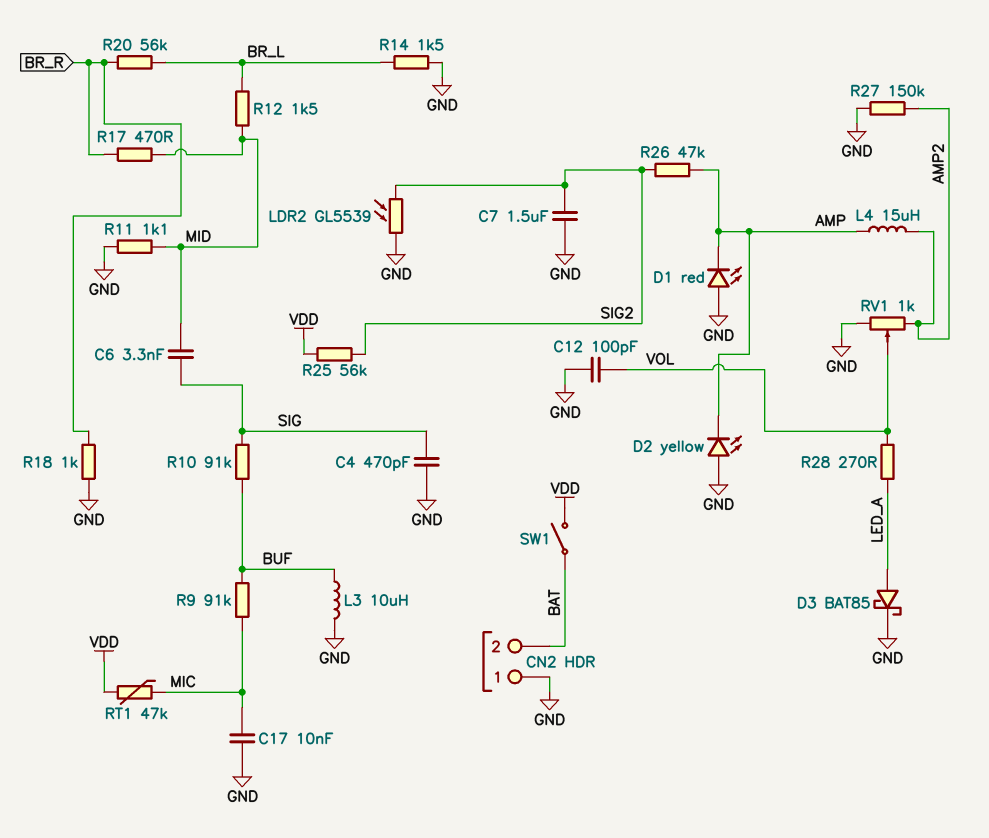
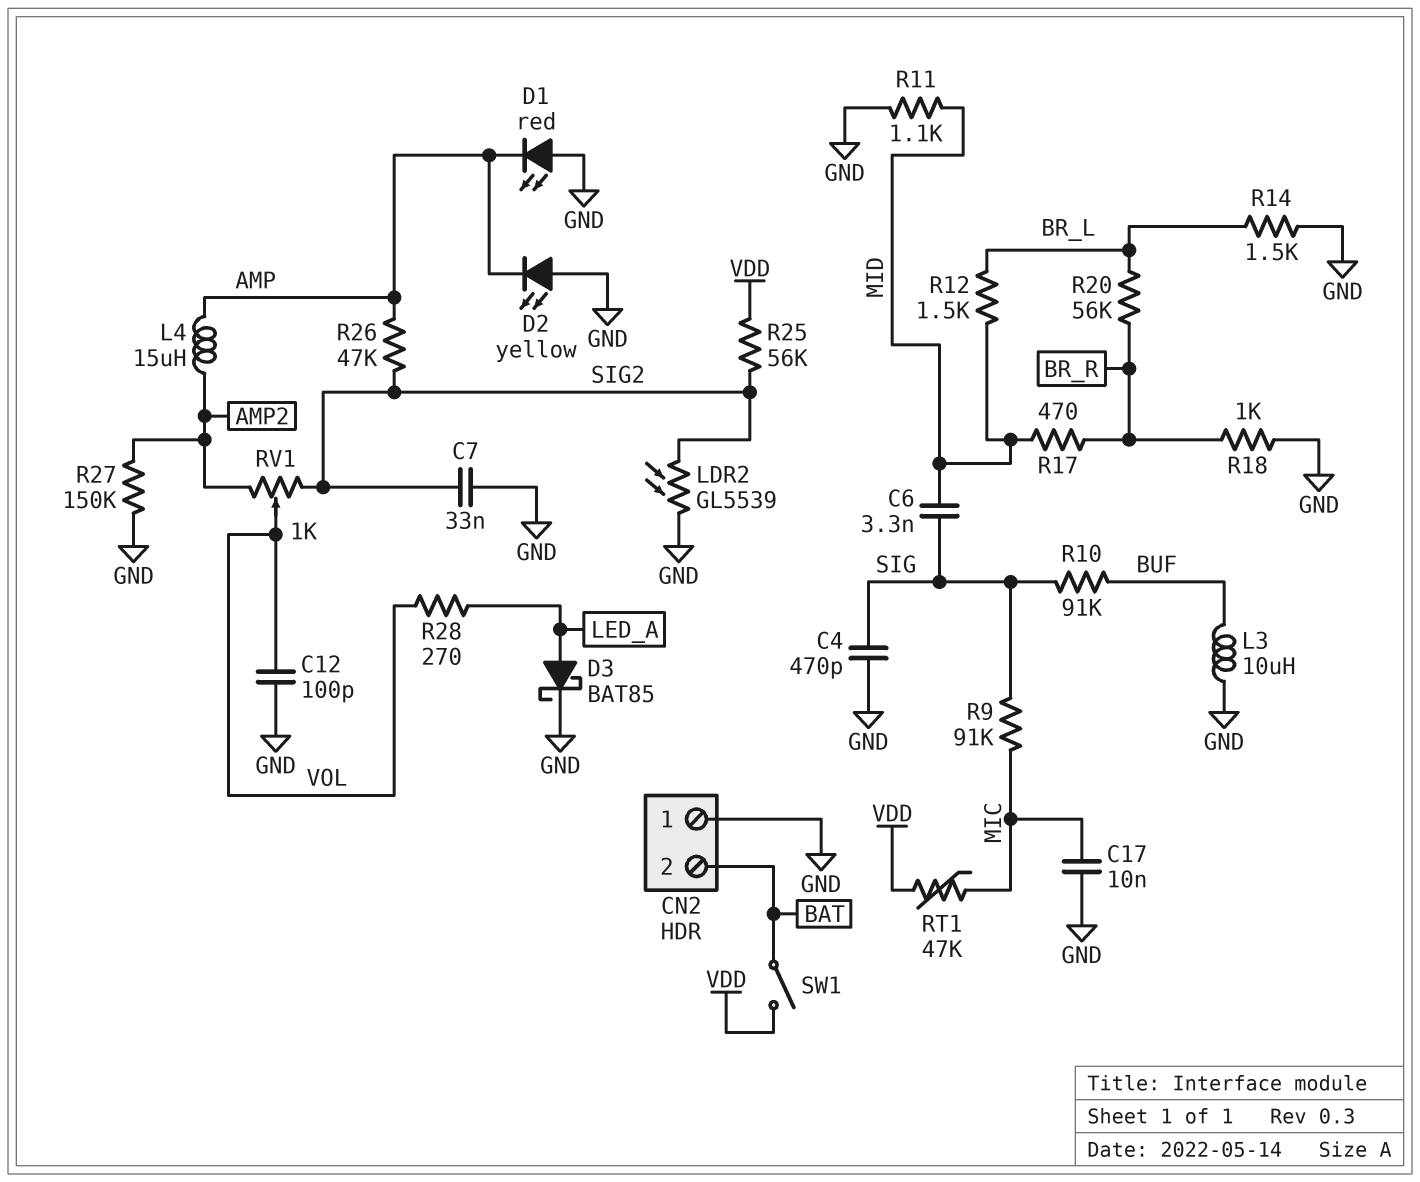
C7: 1.5uF (GND, SIG2) -> 33nF (GND, SIG2)
R9: 91k (BUF, MIC) -> 91k (MIC, SIG)
RV1: 1k (AMP2, GND, wiper VOL) -> 1k (AMP2, SIG2, wiper VOL)

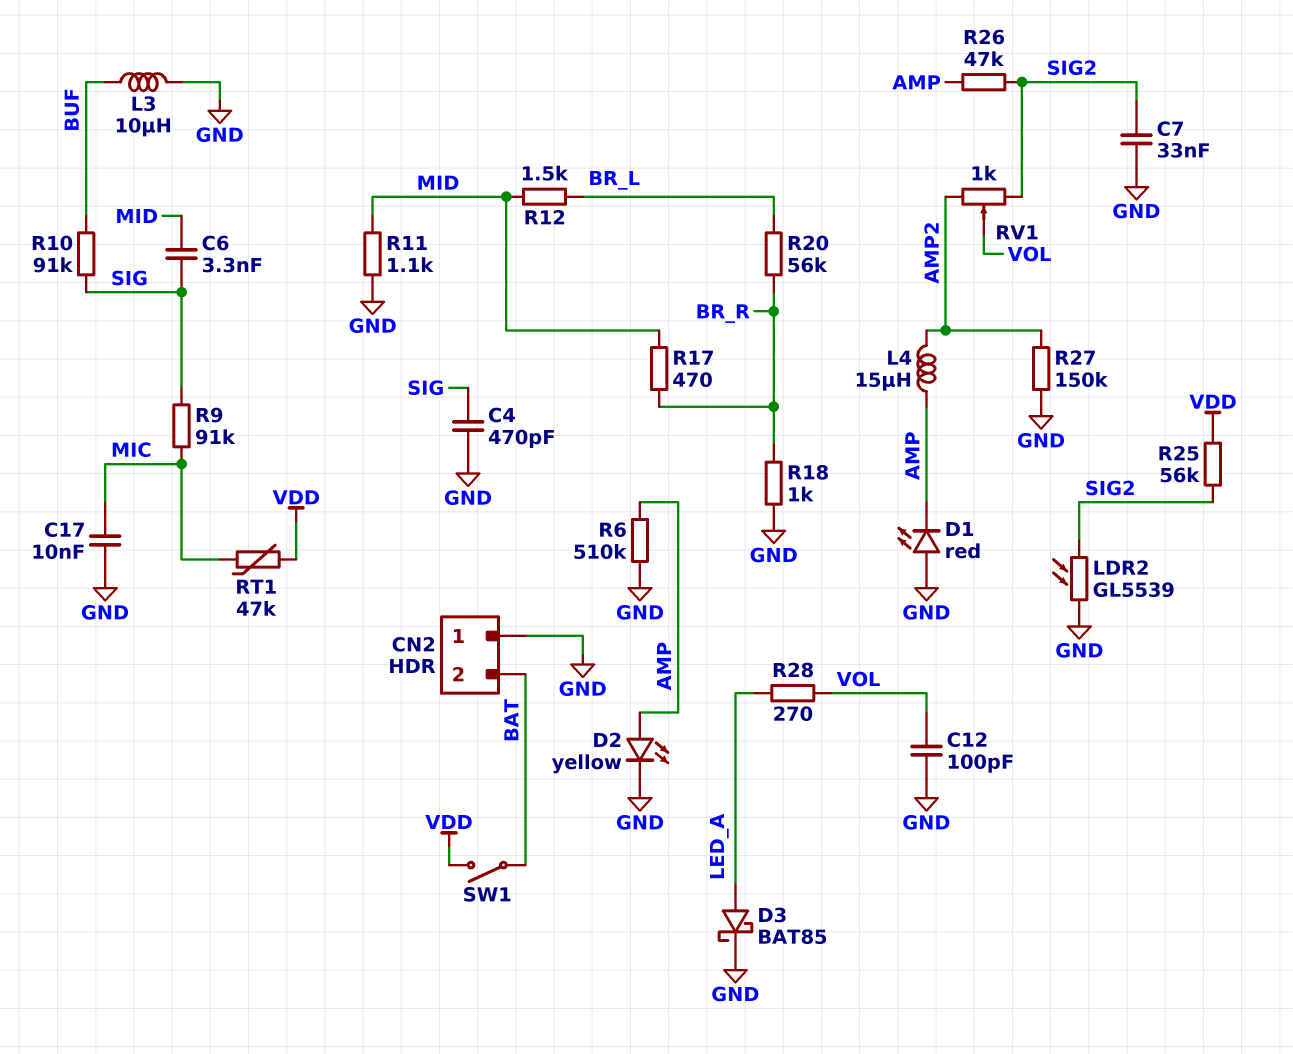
D2: LED yellow (A GND, K AMP) -> LED yellow (A AMP, K GND)
R6: none -> 510k (AMP, GND)
R14: 1.5k (BR_L, GND) -> none

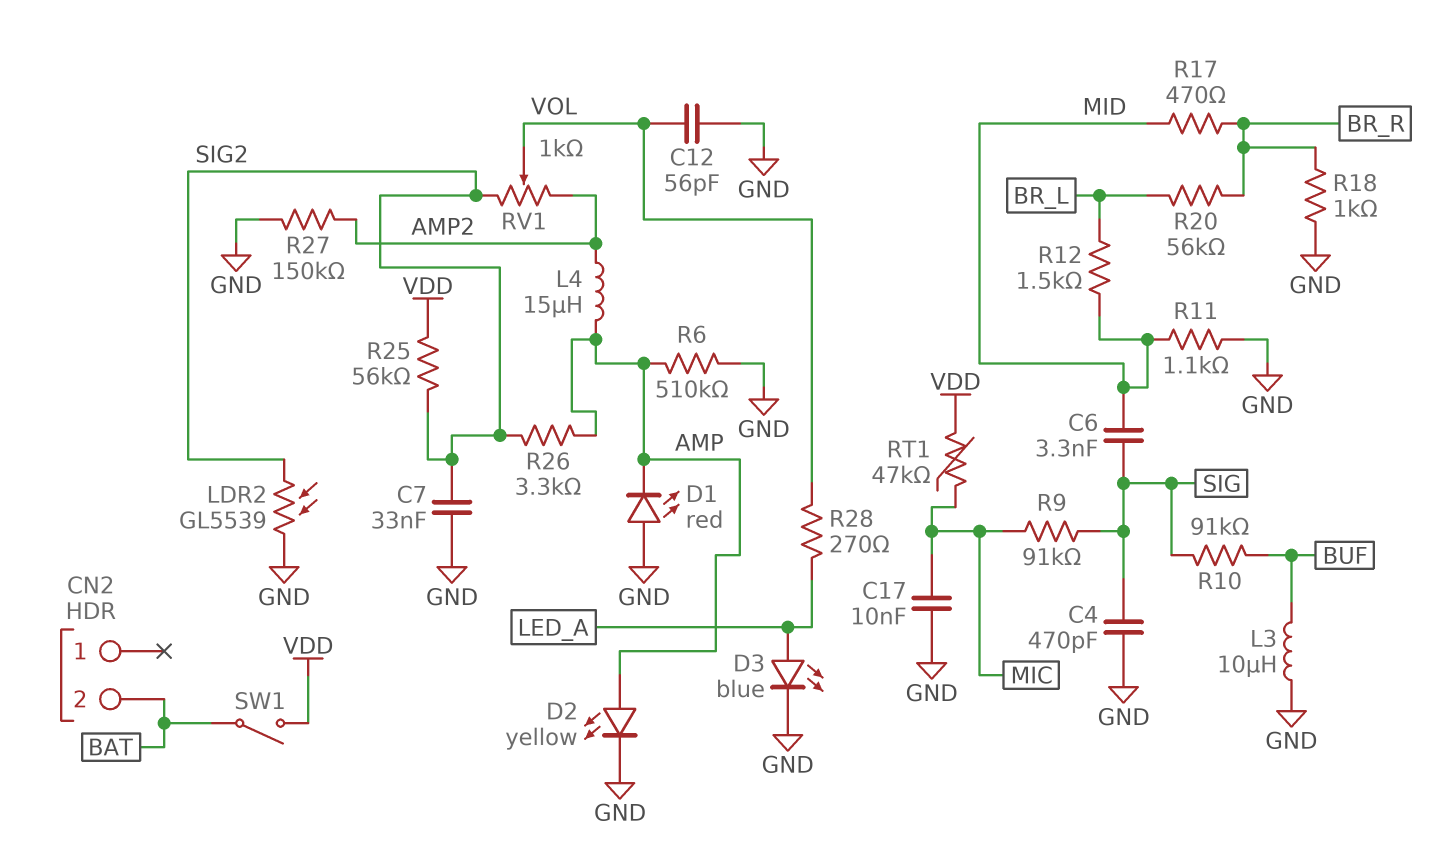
C12: 100pF (GND, VOL) -> 56pF (GND, VOL)
CN2 pin 1: GND -> none
D3: schottky BAT85 (A LED_A, K GND) -> LED blue (A LED_A, K GND)
R26: 47k (AMP, SIG2) -> 3.3k (AMP, SIG2)

